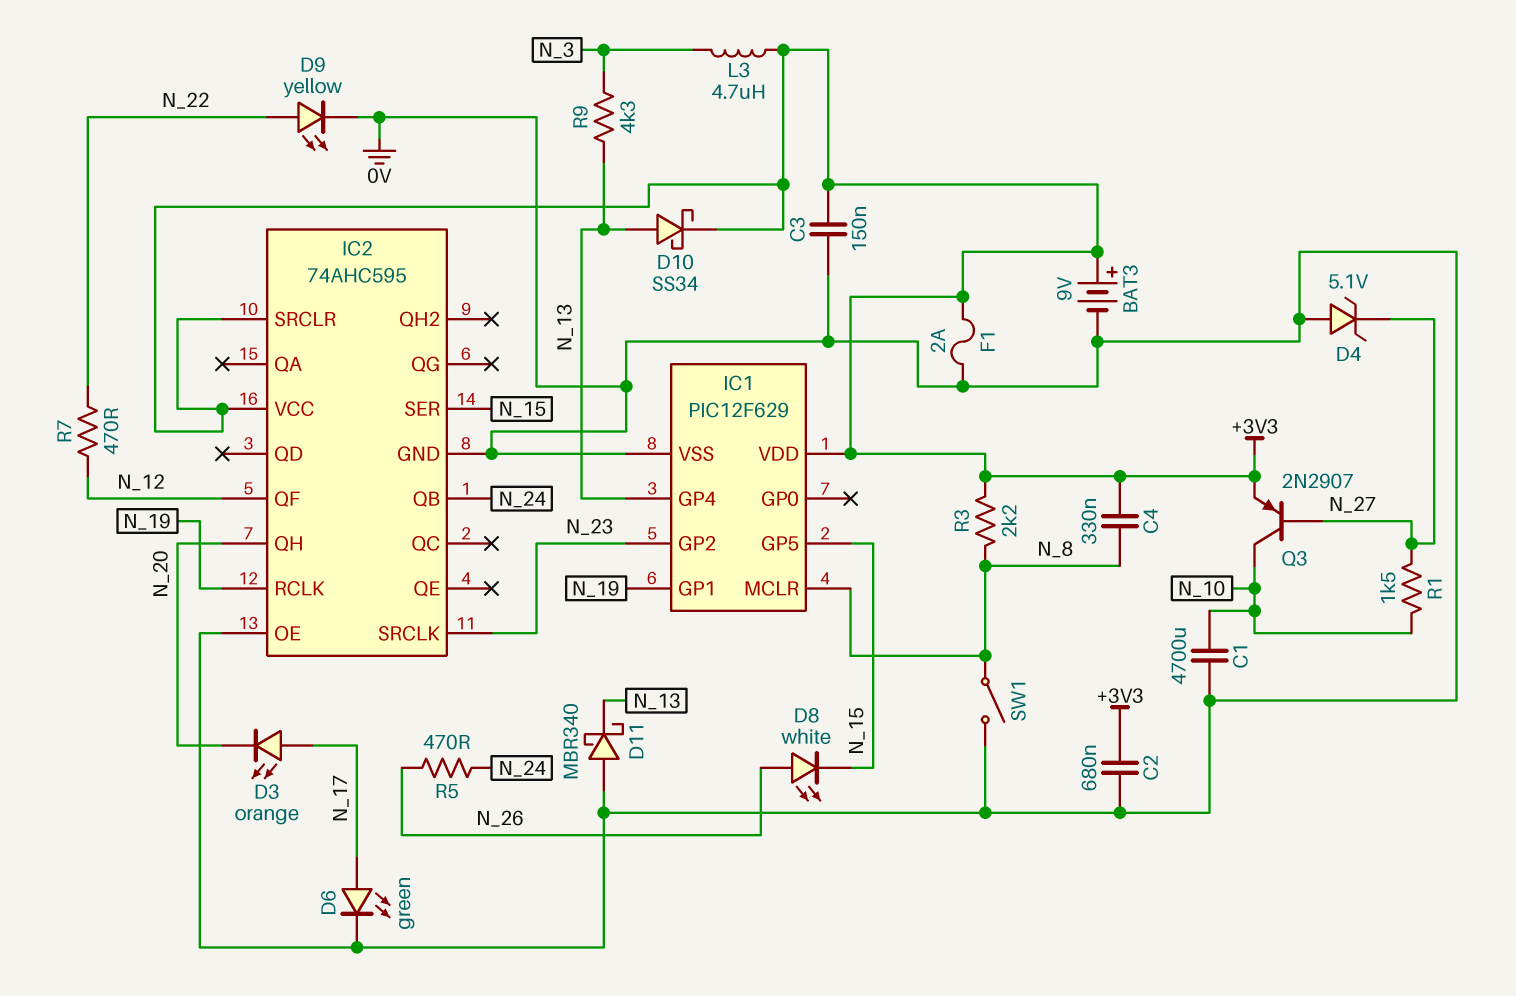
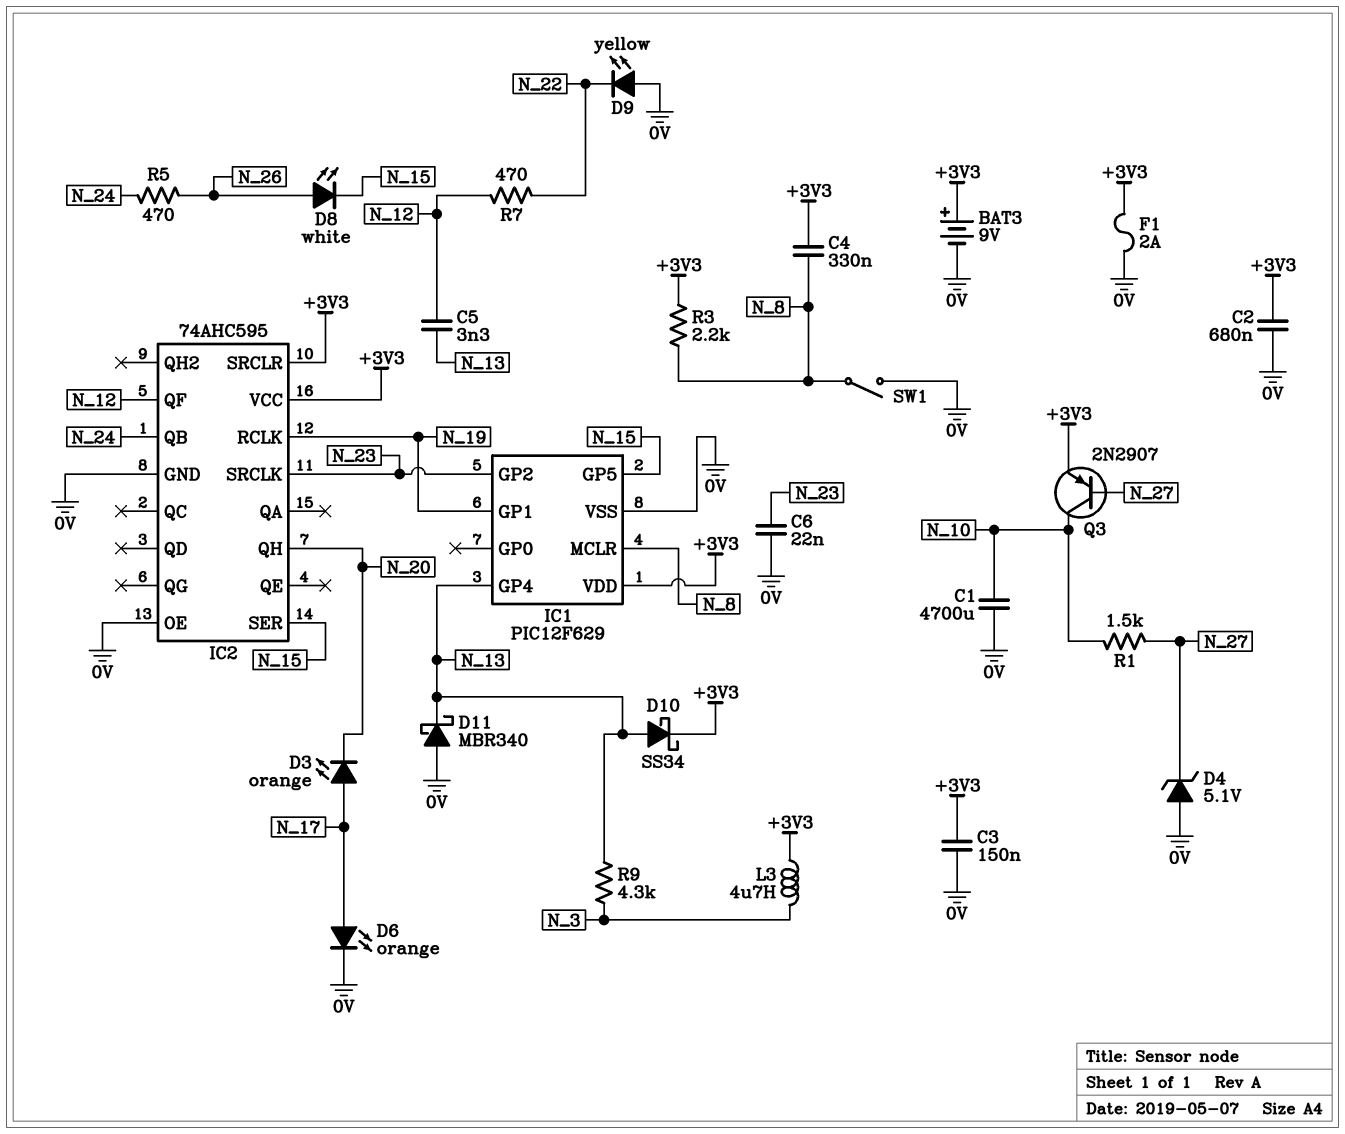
C5: none -> 3.3nF (N_12, N_13)
C6: none -> 22nF (0V, N_23)
D6: LED green (A N_17, K 0V) -> LED orange (A N_17, K 0V)
D9: LED yellow (A N_22, K 0V) -> LED yellow (A 0V, K N_22)

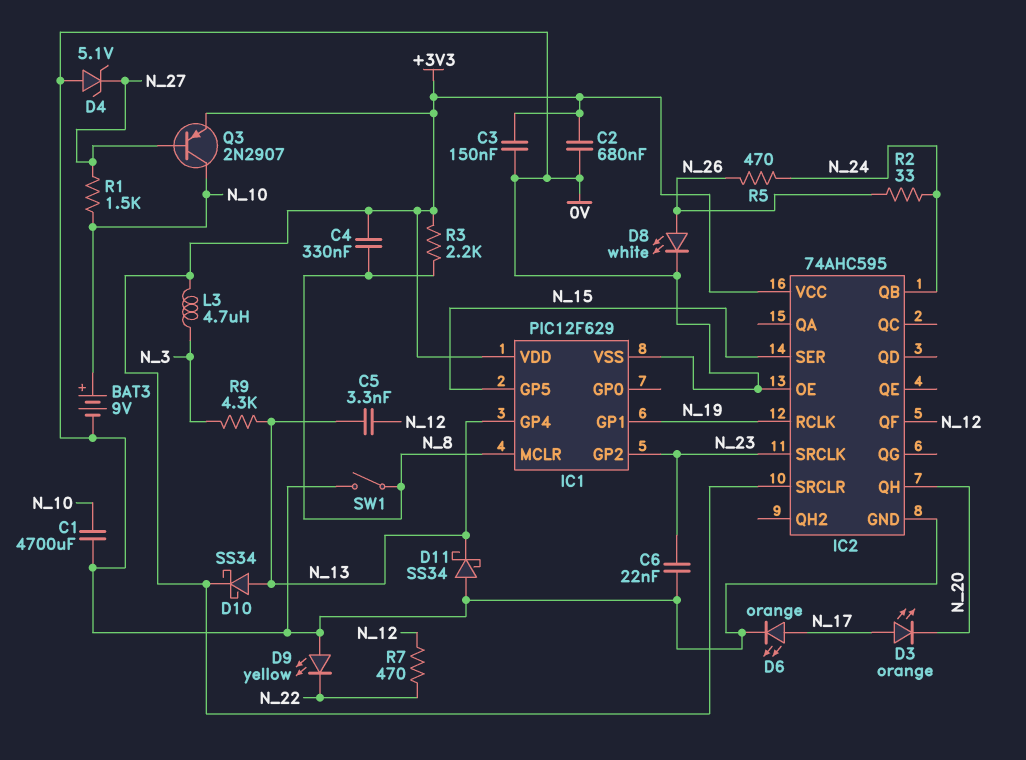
BAT3: 9V (plus +3V3, minus 0V) -> 9V (plus N_10, minus 0V)
D8: LED white (A N_26, K N_15) -> LED white (A N_26, K 0V)
D11: schottky MBR340 (A 0V, K N_13) -> schottky SS34 (A 0V, K N_13)
F1: 2A (+3V3, 0V) -> none
R2: none -> 33 (N_24, N_26)

